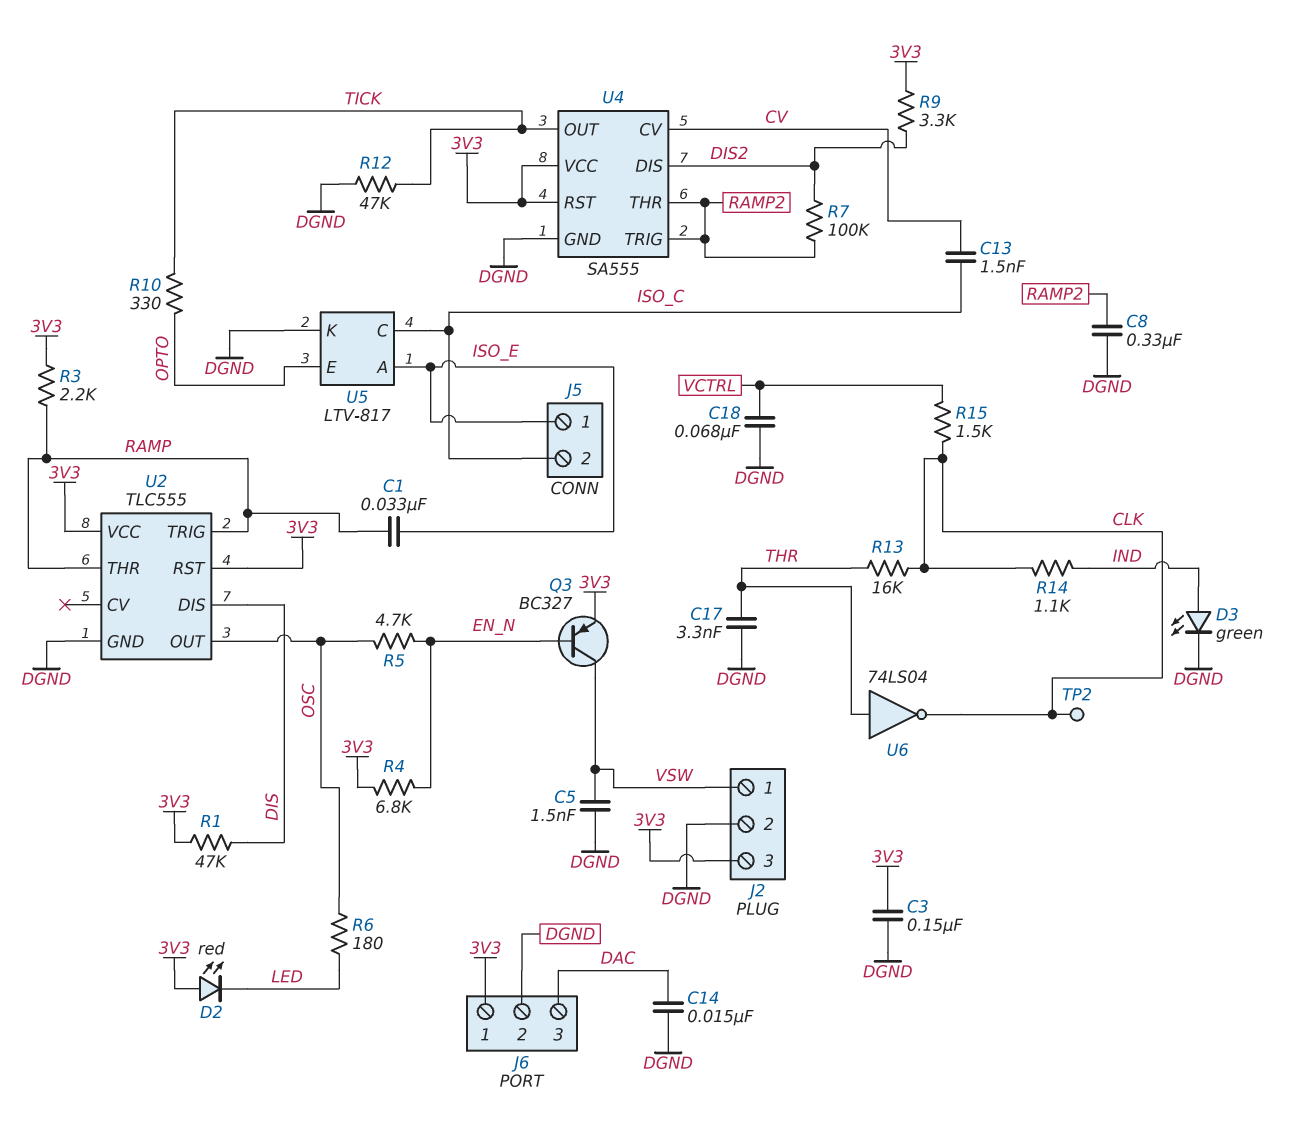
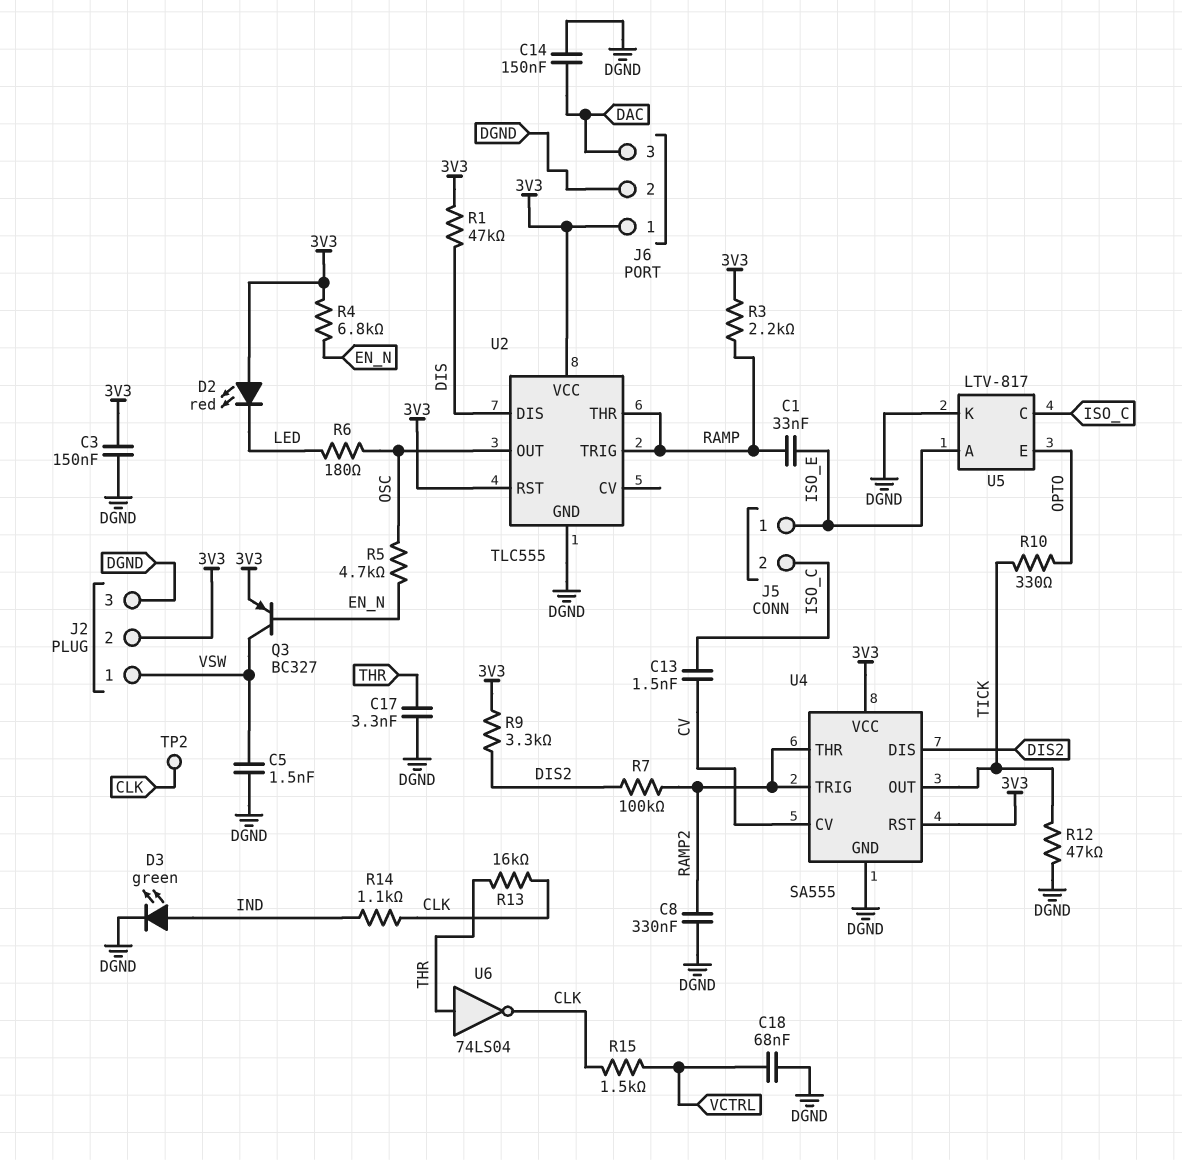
C14: 15nF (DAC, DGND) -> 150nF (DAC, DGND)
J2 pin 2: DGND -> 3V3
J2 pin 3: 3V3 -> DGND

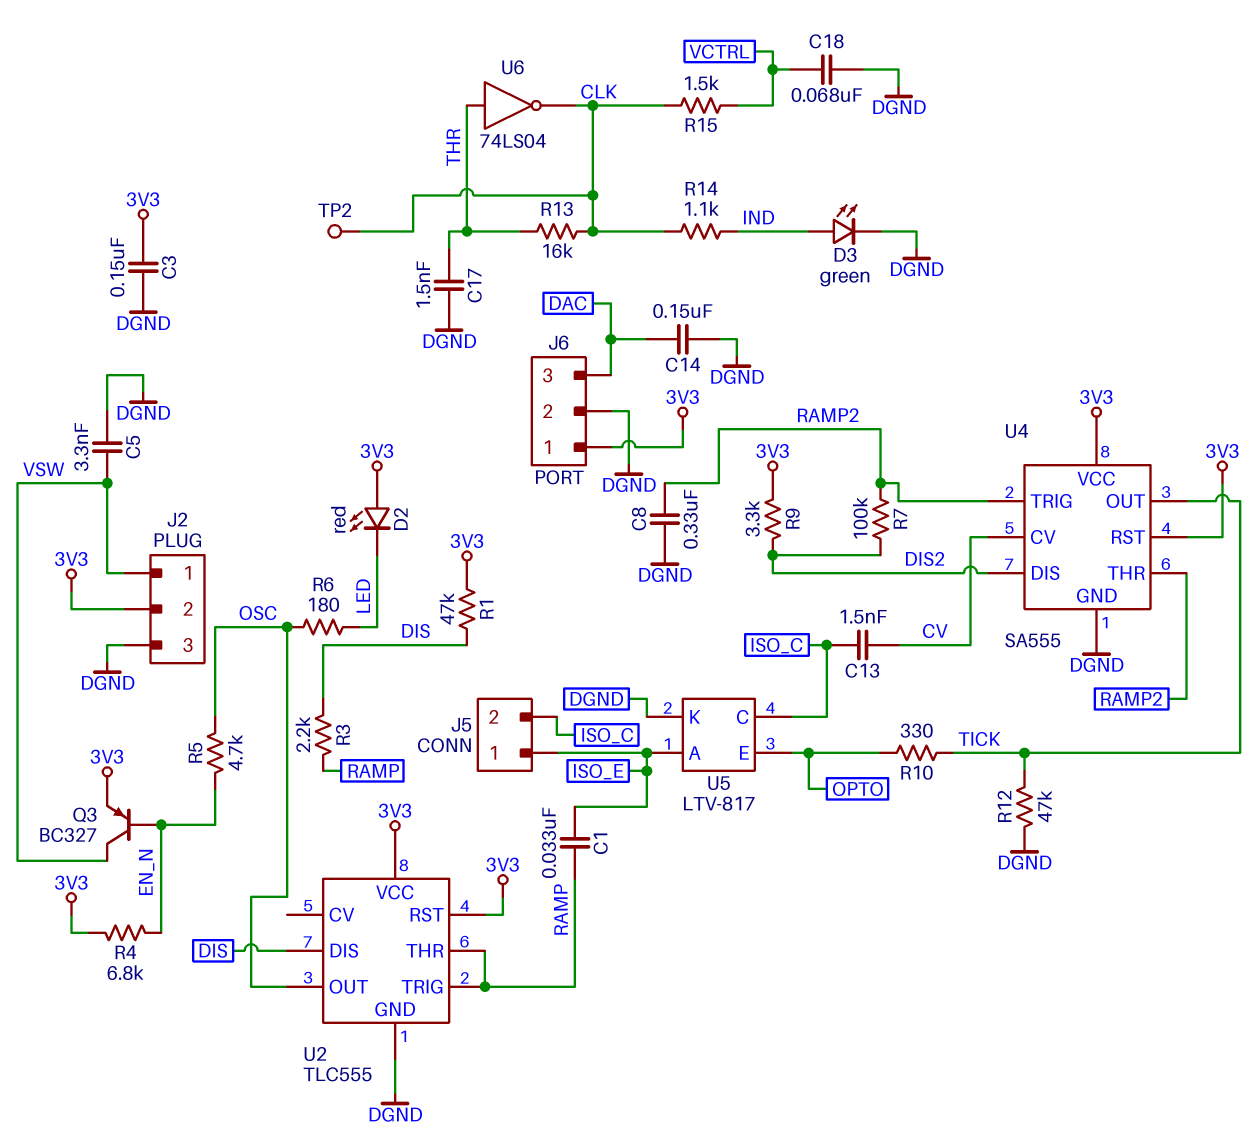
C5: 1.5nF (DGND, VSW) -> 3.3nF (DGND, VSW)
C17: 3.3nF (DGND, THR) -> 1.5nF (DGND, THR)
R3: 2.2k (3V3, RAMP) -> 2.2k (DIS, RAMP)

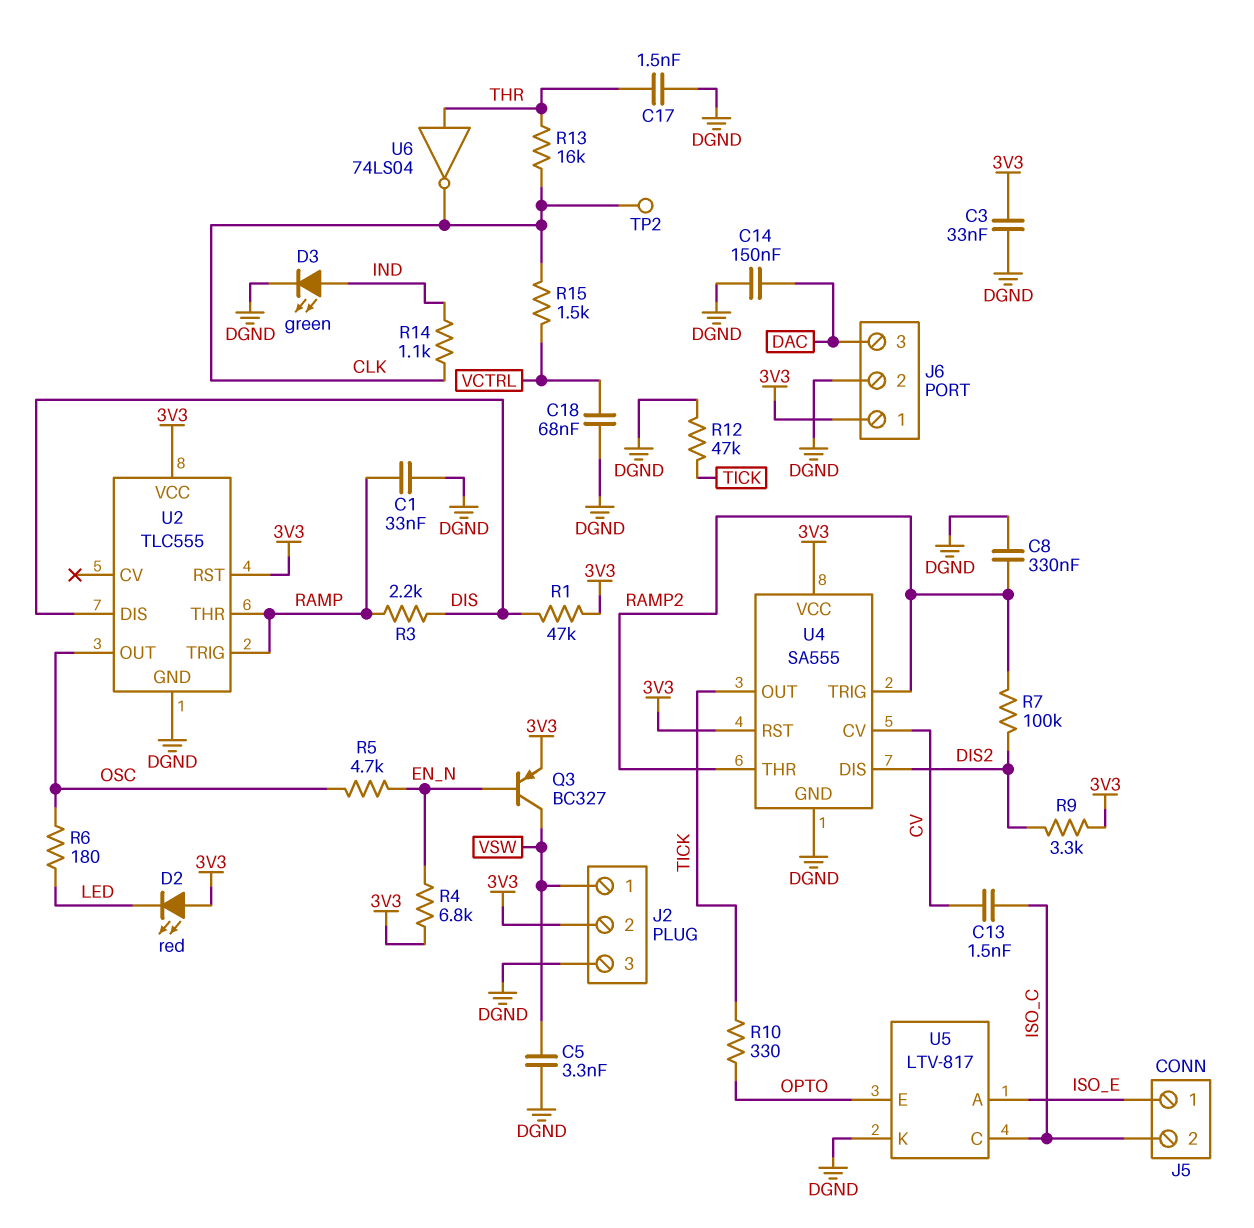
C1: 33nF (ISO_E, RAMP) -> 33nF (DGND, RAMP)
C3: 150nF (3V3, DGND) -> 33nF (3V3, DGND)

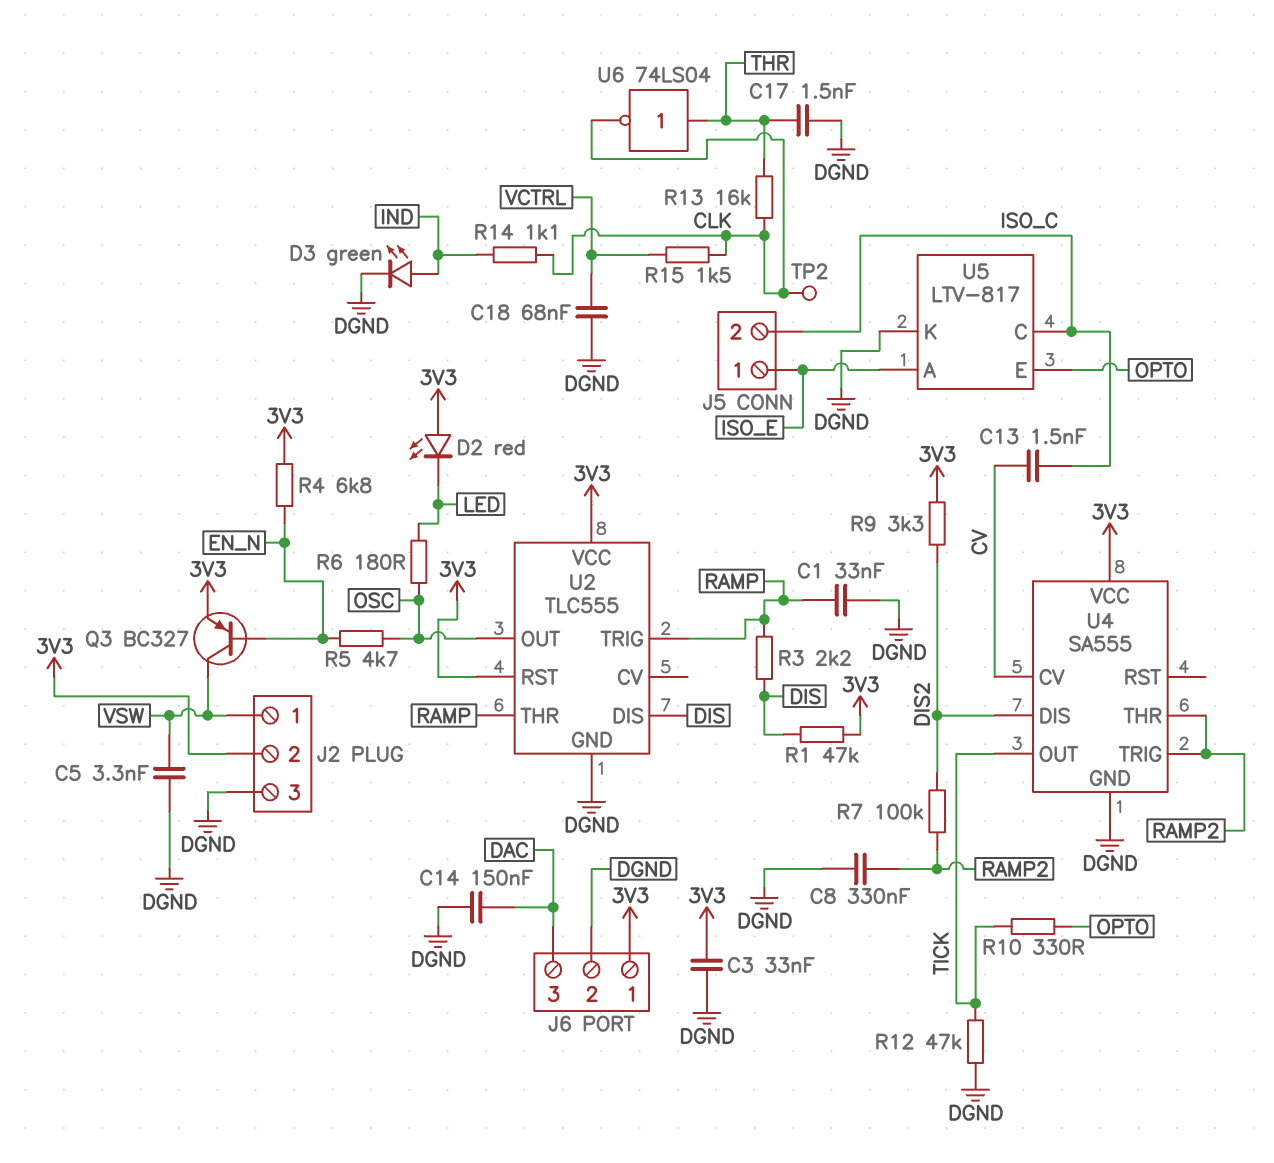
U4 pin RST: 3V3 -> none

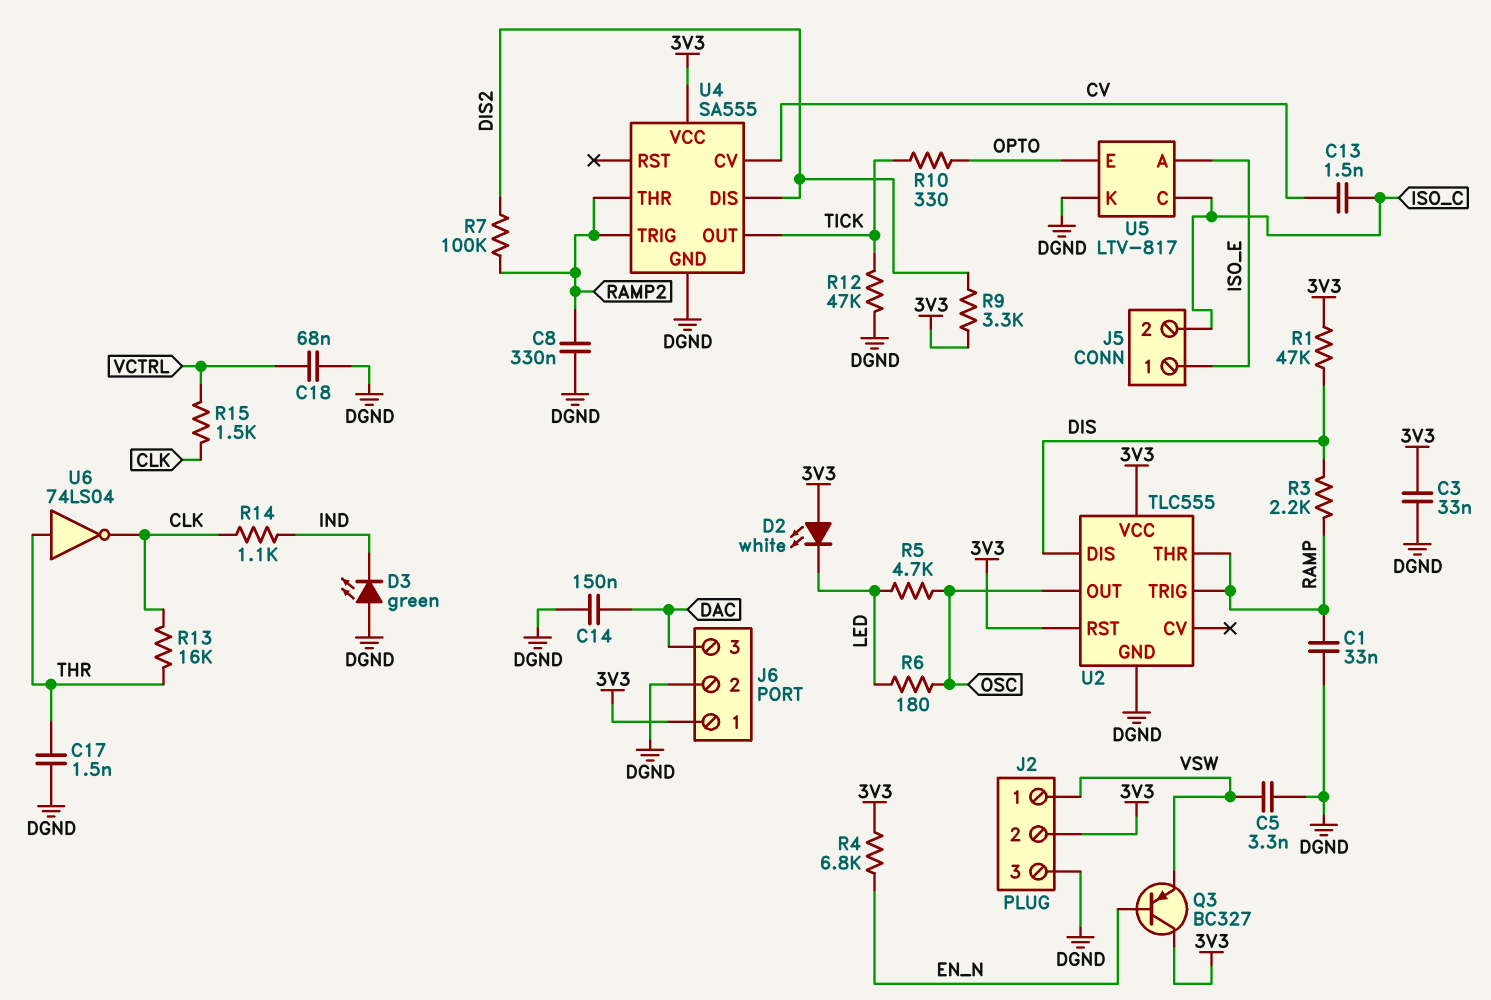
D2: LED red (A 3V3, K LED) -> LED white (A 3V3, K LED)
D3: LED green (A IND, K DGND) -> LED green (A DGND, K IND)
Q3: PNP BC327 (B EN_N, C VSW, E 3V3) -> PNP BC327 (B EN_N, C 3V3, E VSW)
R5: 4.7k (EN_N, OSC) -> 4.7k (LED, OSC)
TP2: test point (CLK) -> none

